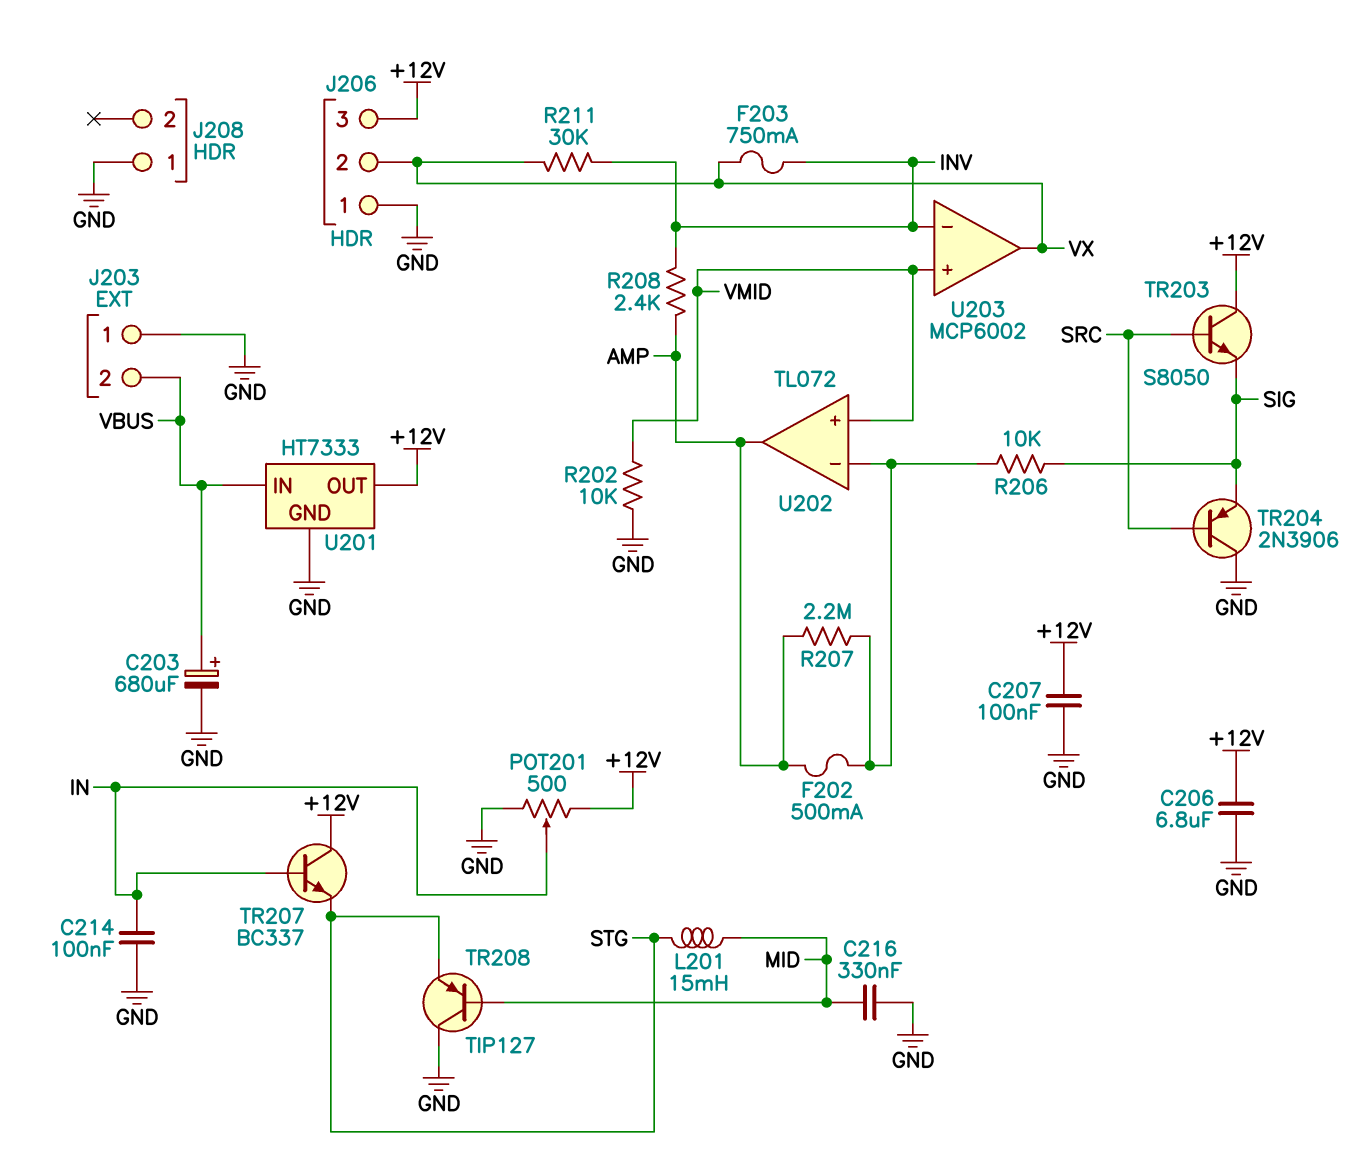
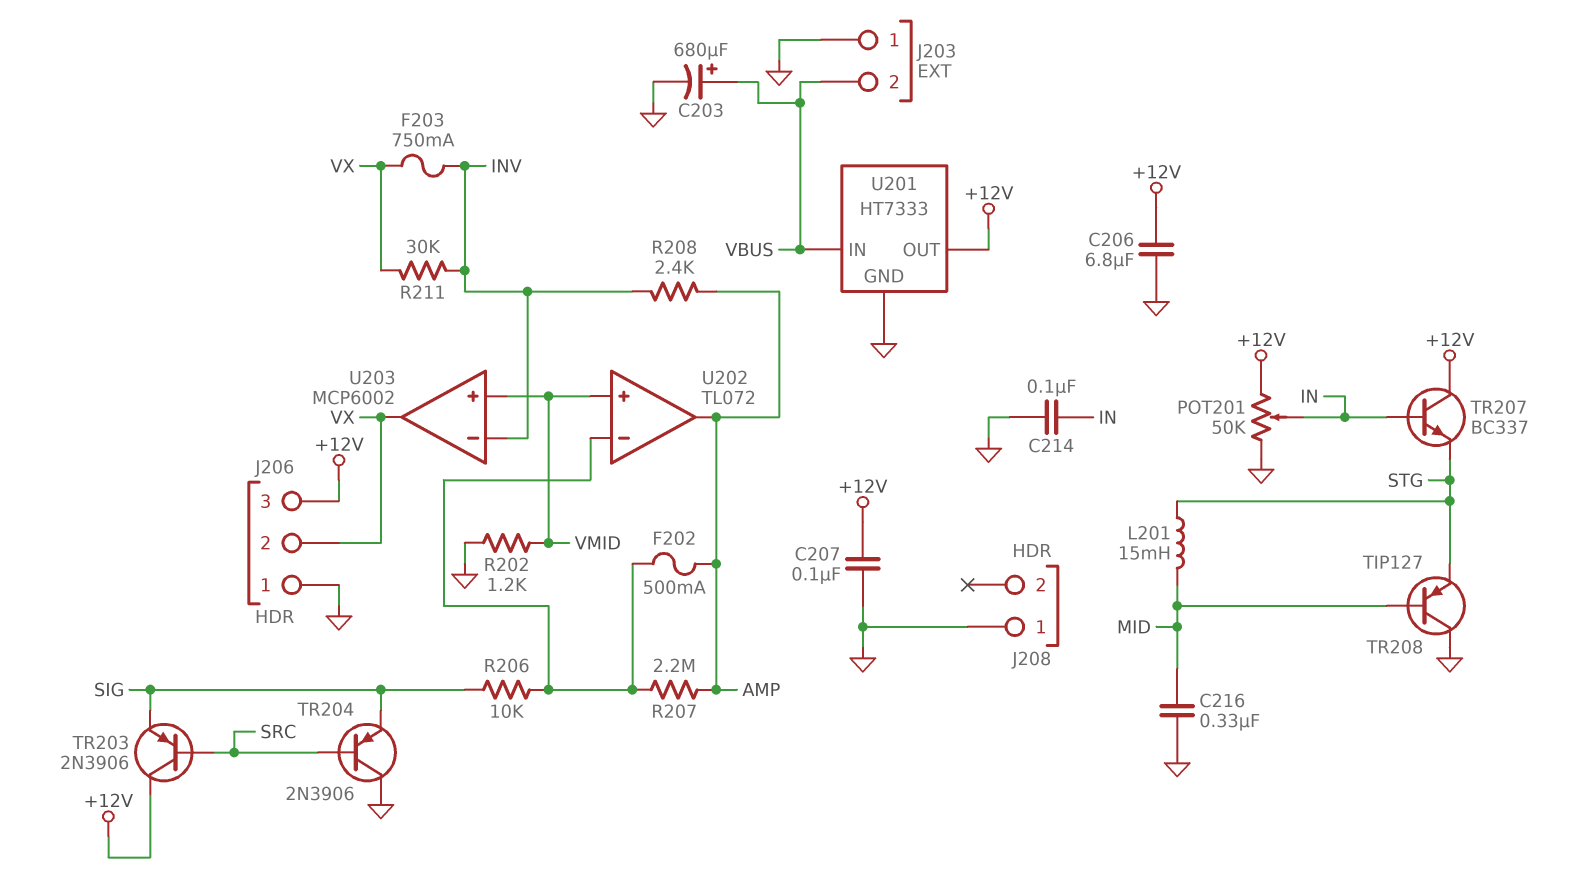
POT201: 500 (+12V, GND, wiper IN) -> 50k (+12V, GND, wiper IN)
R202: 10k (GND, VMID) -> 1.2k (GND, VMID)
TR203: NPN S8050 (B SRC, C +12V, E SIG) -> PNP 2N3906 (B SRC, C +12V, E SIG)

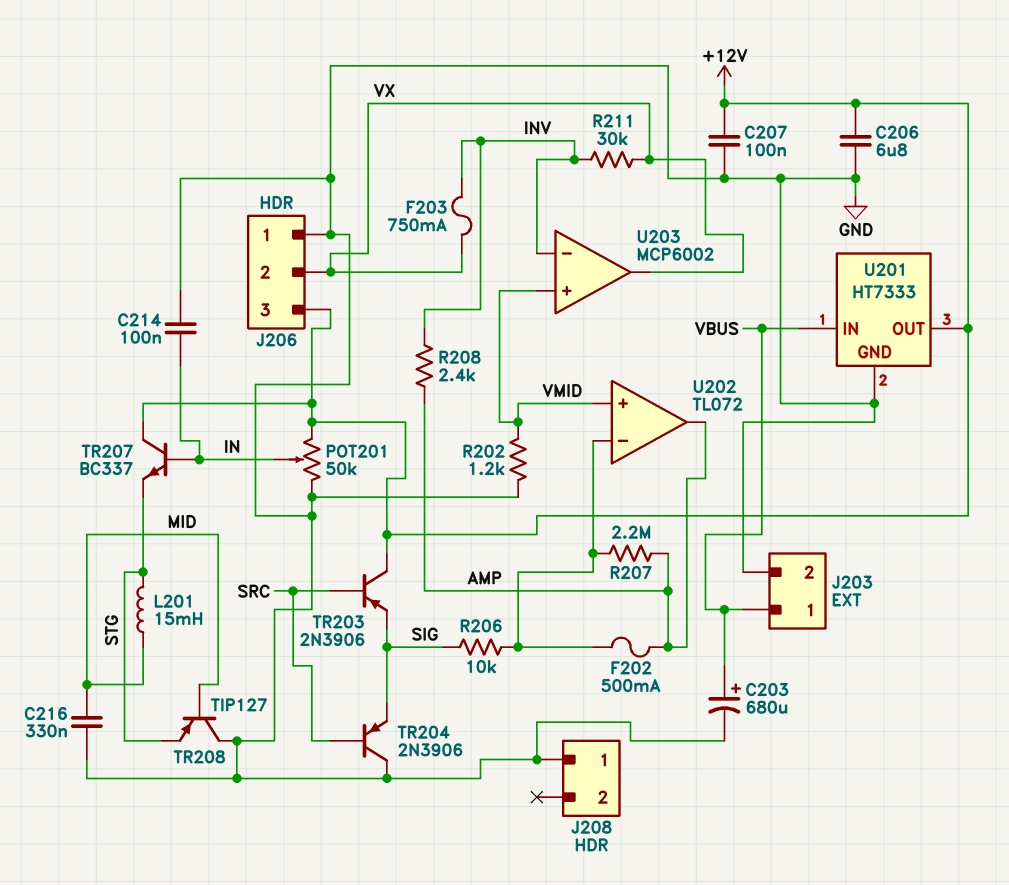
J203 pin 1: GND -> VBUS
J203 pin 2: VBUS -> GND

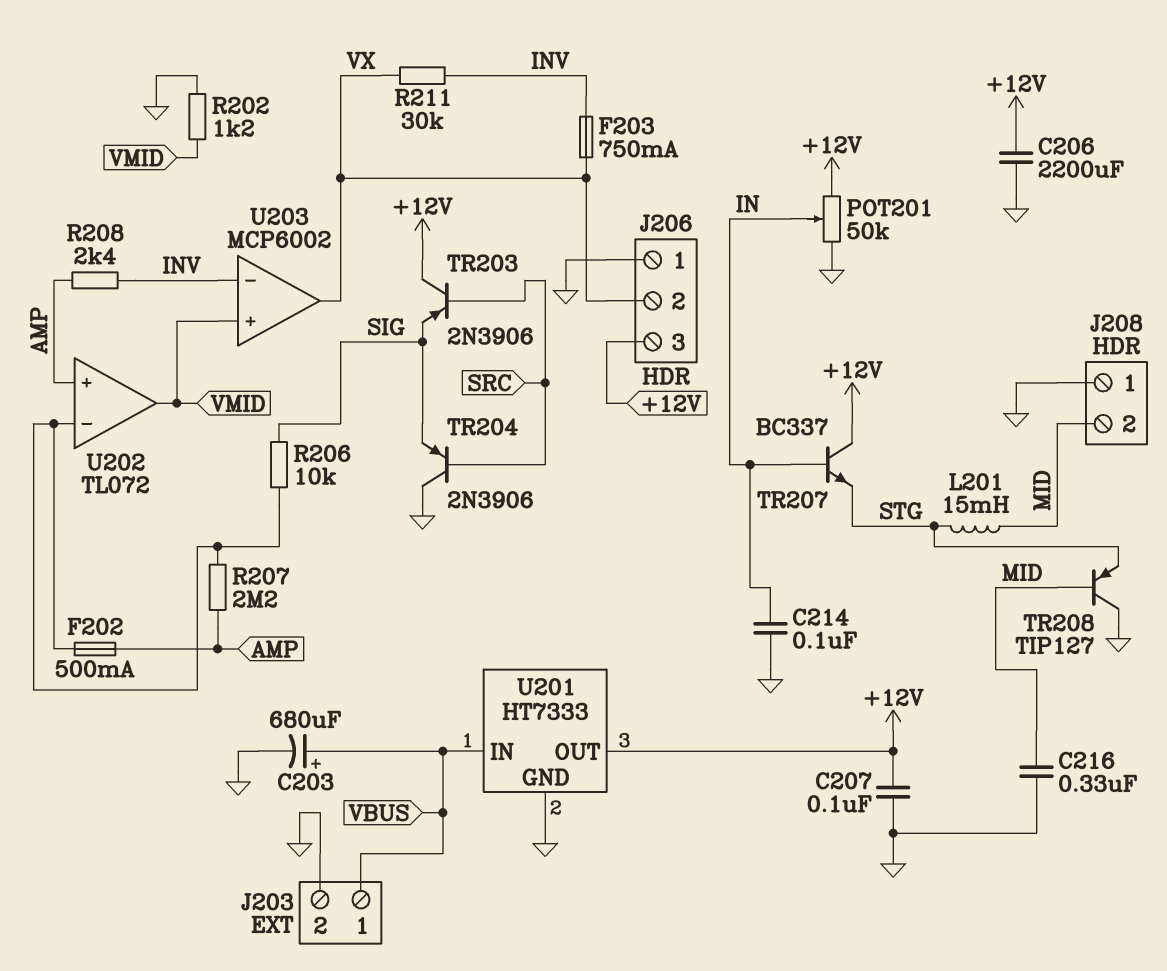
C206: 6.8uF (+12V, GND) -> 2200uF (+12V, GND)
J208 pin 2: none -> MID
U202 pin in+: VMID -> AMP
U202 pin out: AMP -> VMID

